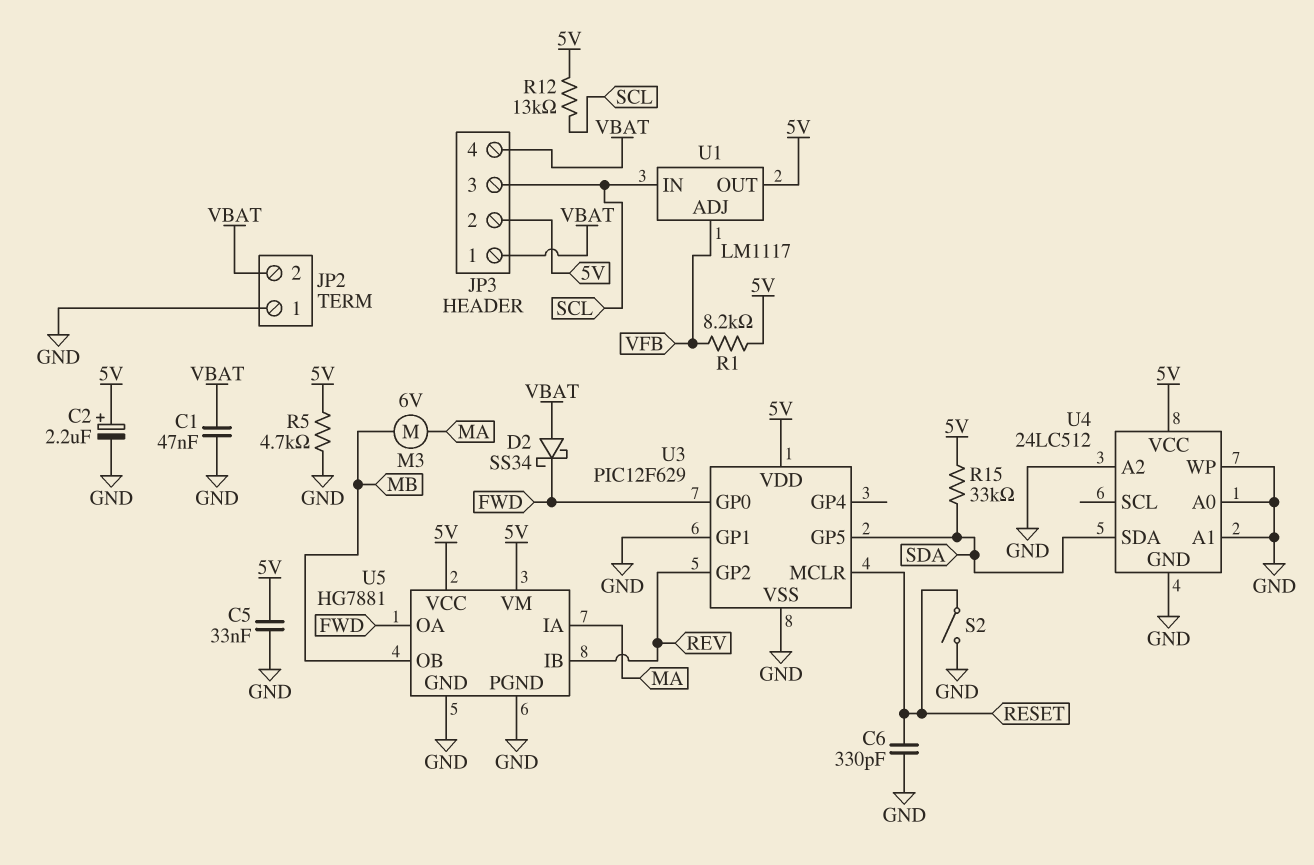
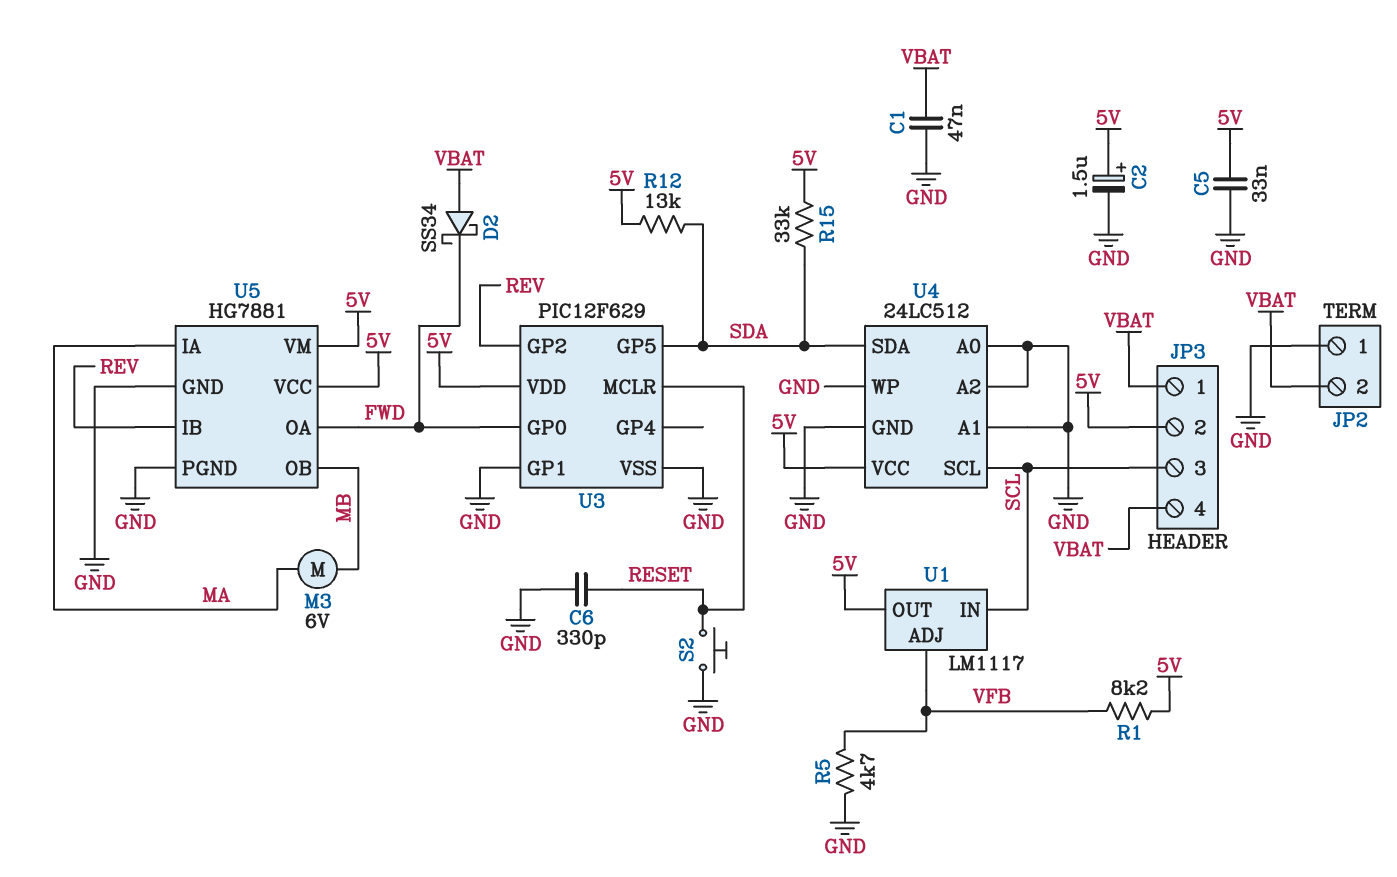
C2: 2.2uF (plus 5V, minus GND) -> 1.5uF (plus 5V, minus GND)
R5: 4.7k (5V, GND) -> 4.7k (GND, VFB)
R12: 13k (5V, SCL) -> 13k (5V, SDA)
S2: switch (GND, RESET) -> button (GND, RESET)
U4 pin SCL: none -> SCL

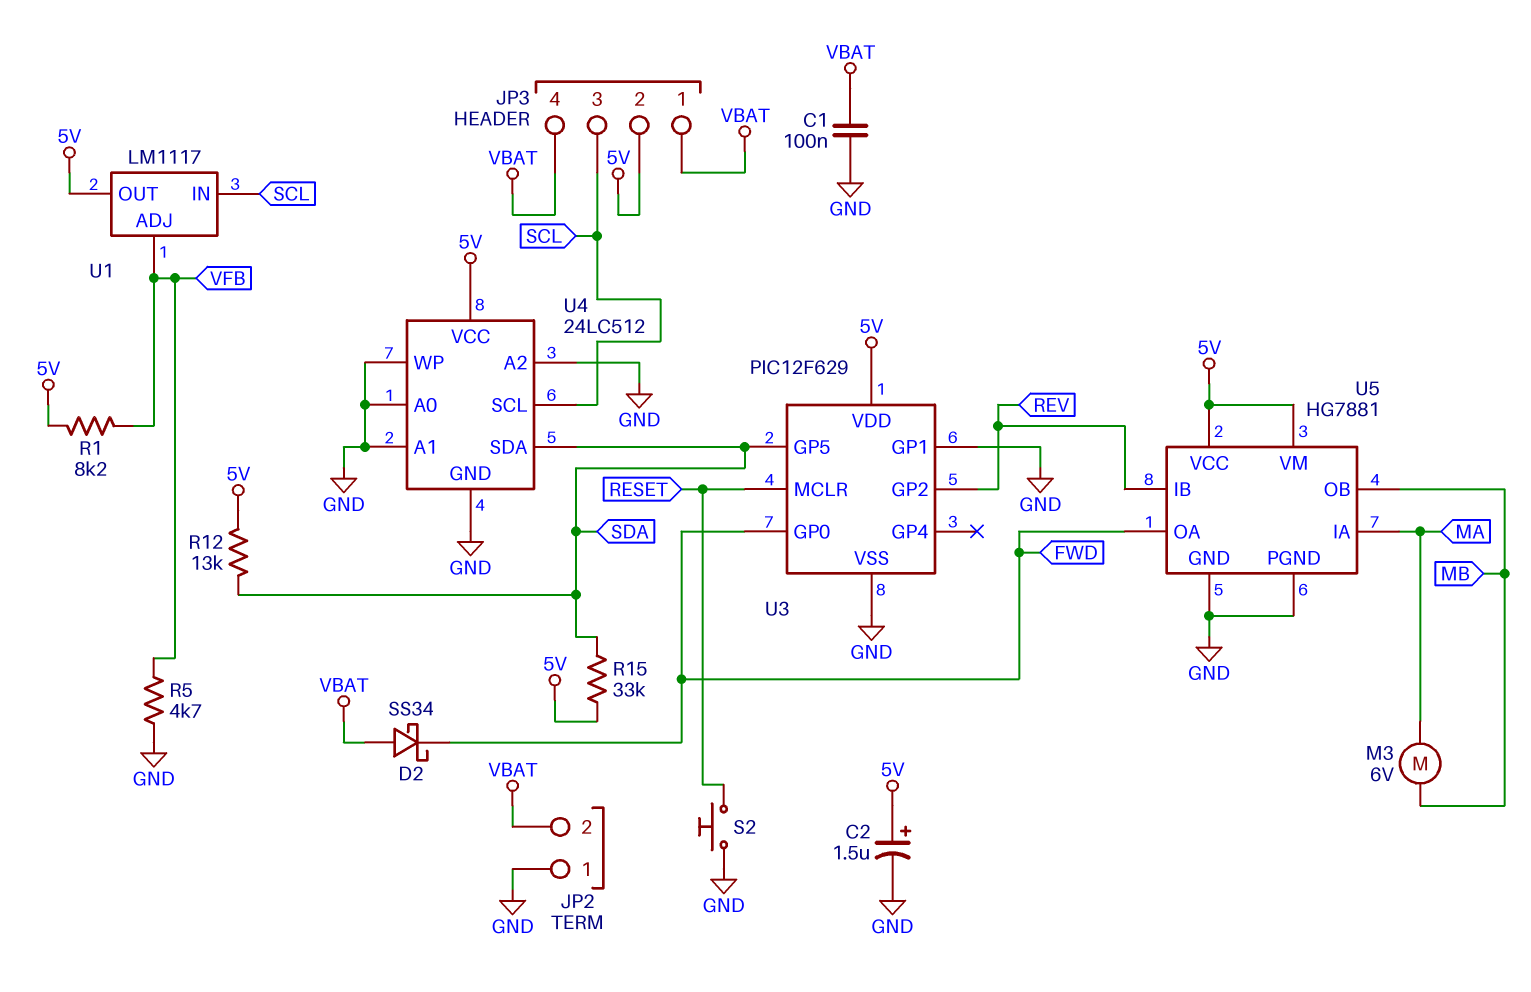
C1: 47nF (GND, VBAT) -> 100nF (GND, VBAT)
C5: 33nF (5V, GND) -> none
C6: 330pF (GND, RESET) -> none

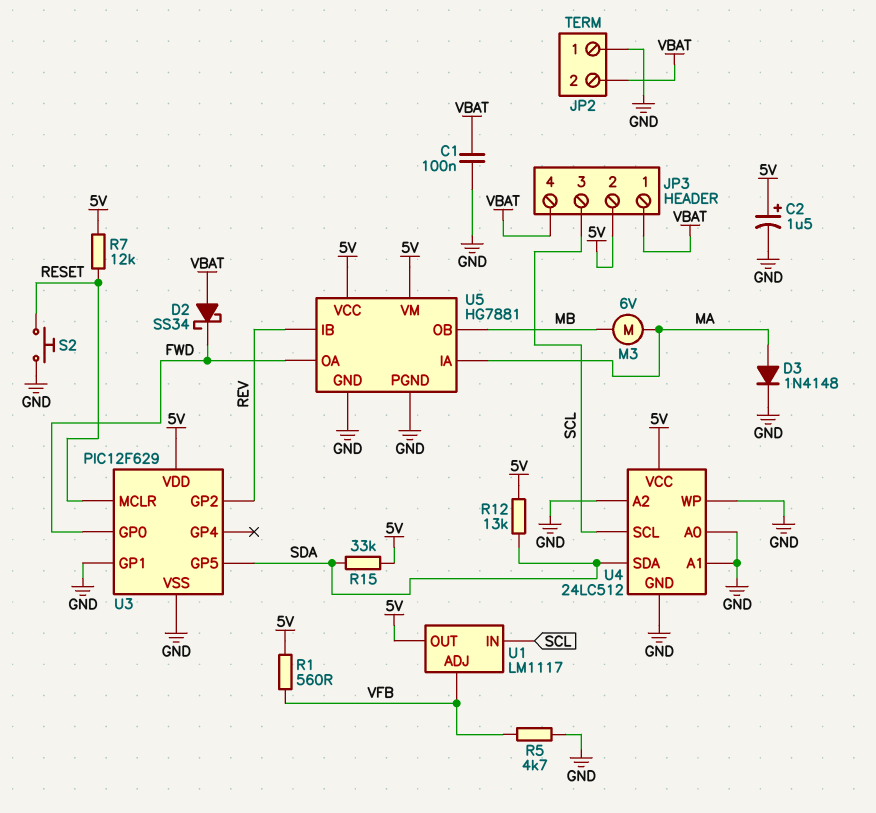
D3: none -> diode 1N4148 (A MA, K GND)
R1: 8.2k (5V, VFB) -> 560 (5V, VFB)
R7: none -> 12k (5V, RESET)

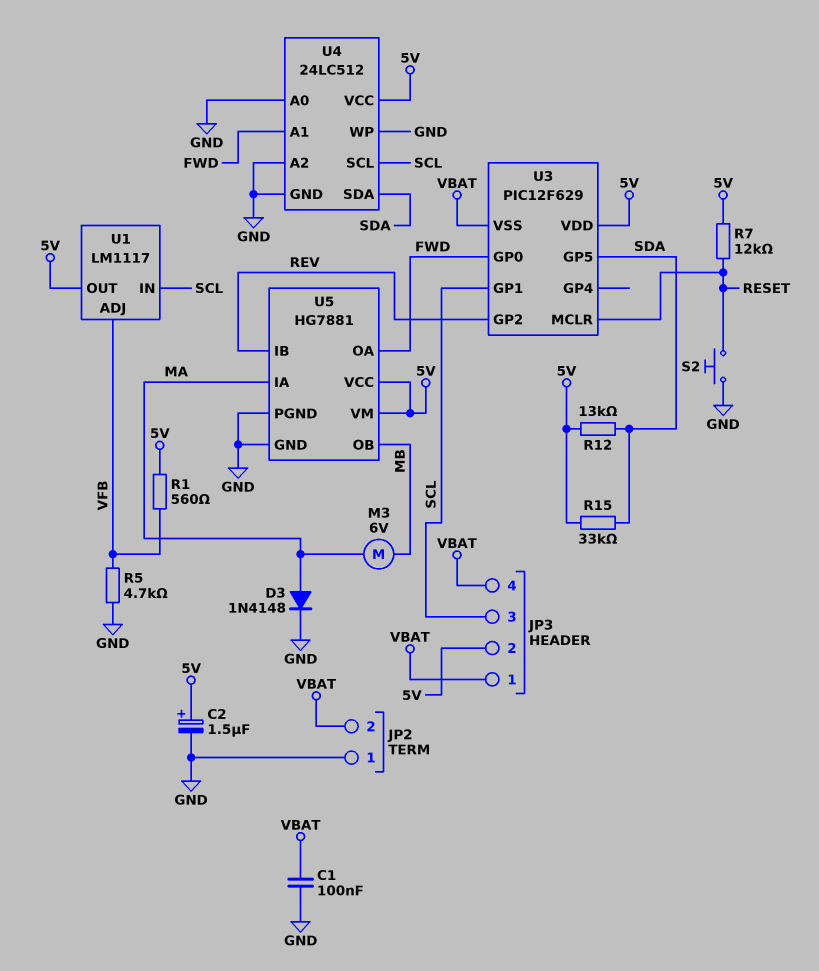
D2: schottky SS34 (A VBAT, K FWD) -> none
U3 pin GP1: GND -> SCL
U3 pin VSS: GND -> VBAT
U4 pin A1: GND -> FWD

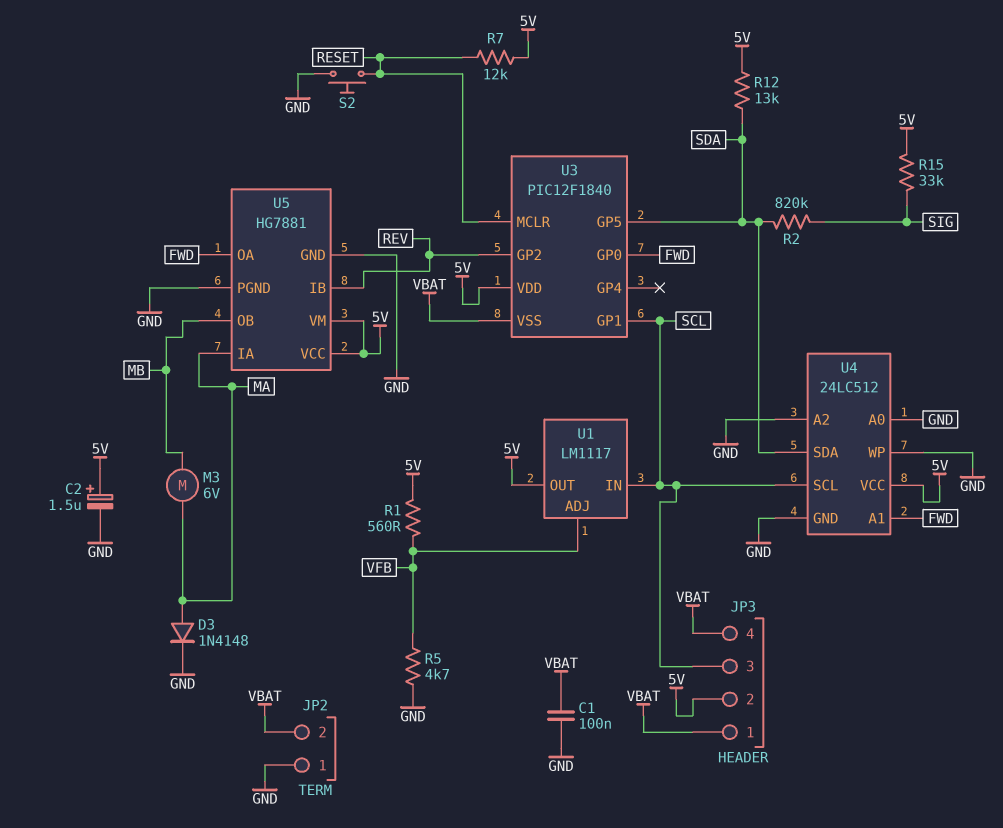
R2: none -> 820k (SDA, SIG)
R15: 33k (5V, SDA) -> 33k (5V, SIG)
U3: PIC12F629 -> PIC12F1840

